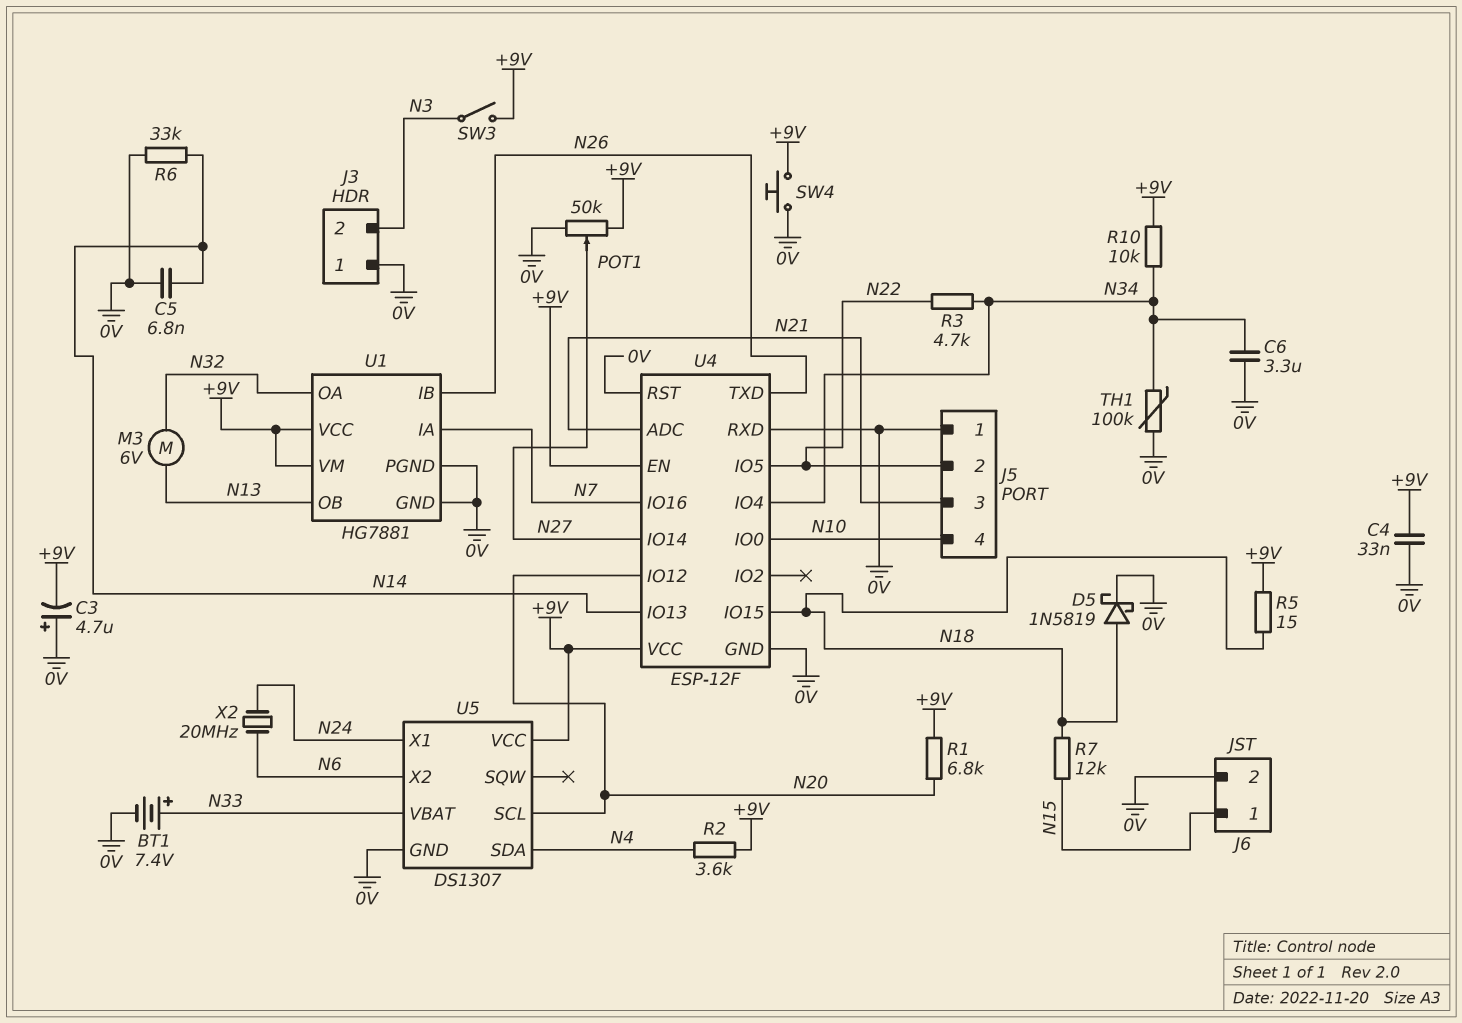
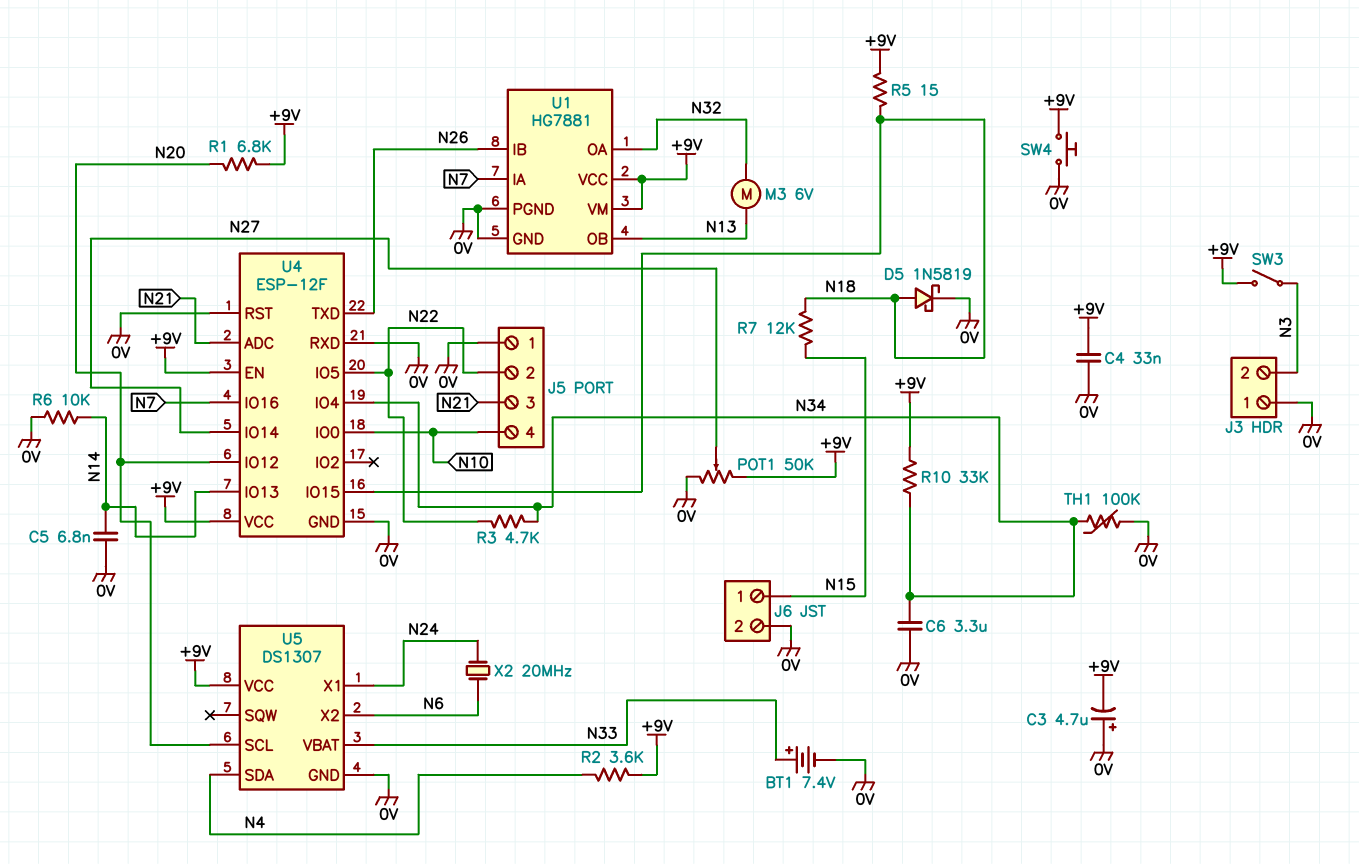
R6: 33k (0V, N14) -> 10k (0V, N14)
R10: 10k (+9V, N34) -> 33k (+9V, N34)

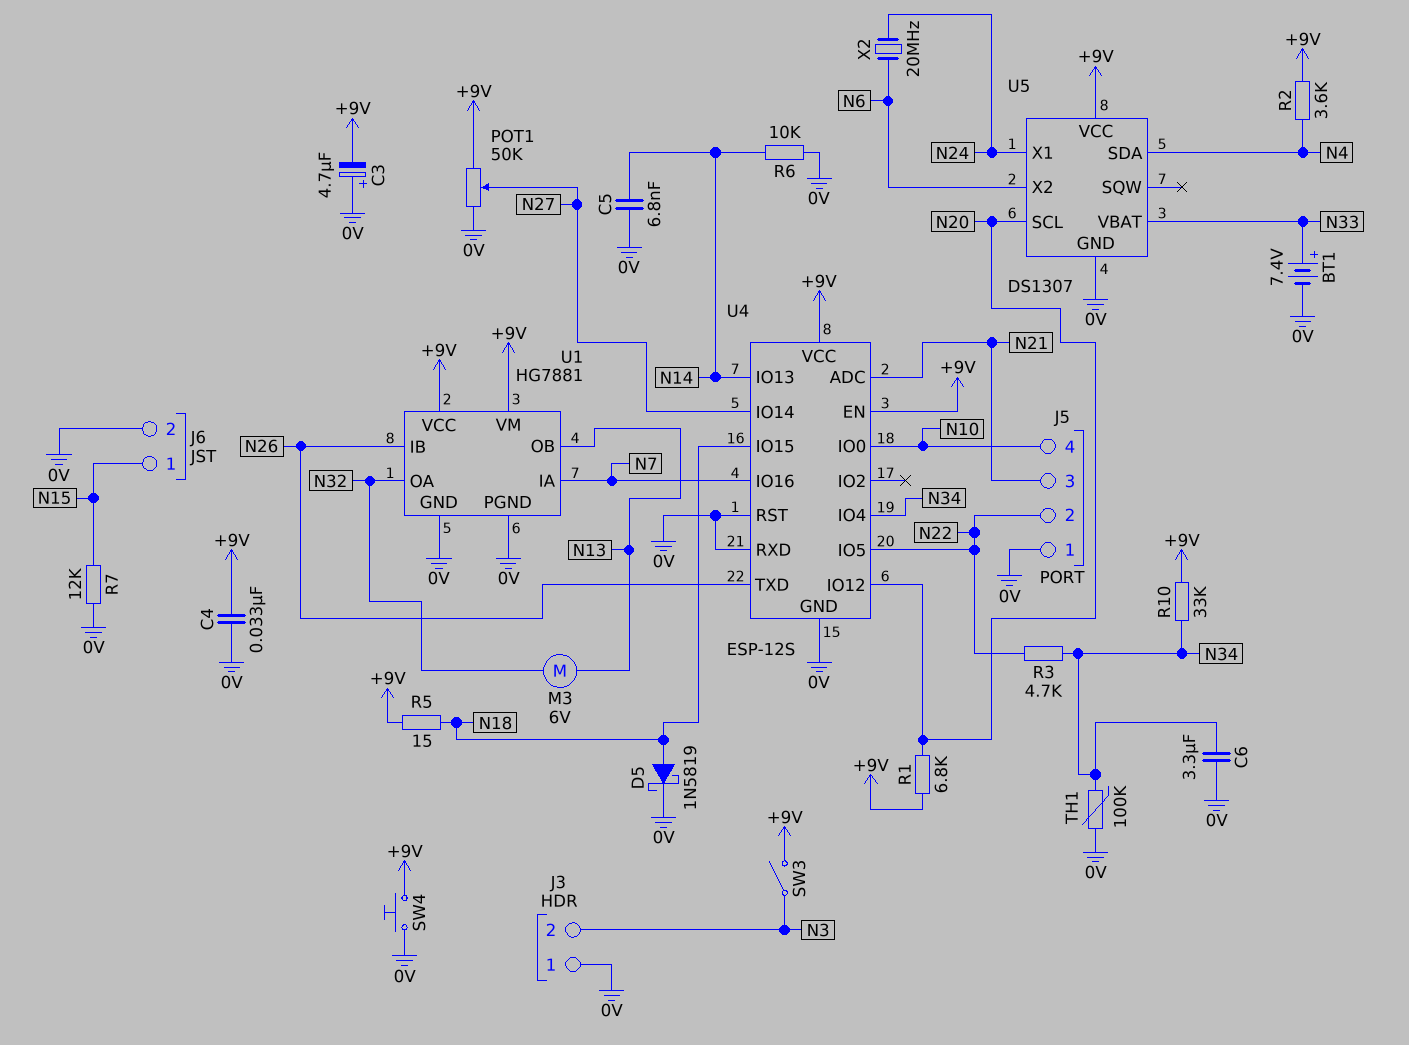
R7: 12k (N15, N18) -> 12k (0V, N15)
U4: ESP-12F -> ESP-12S

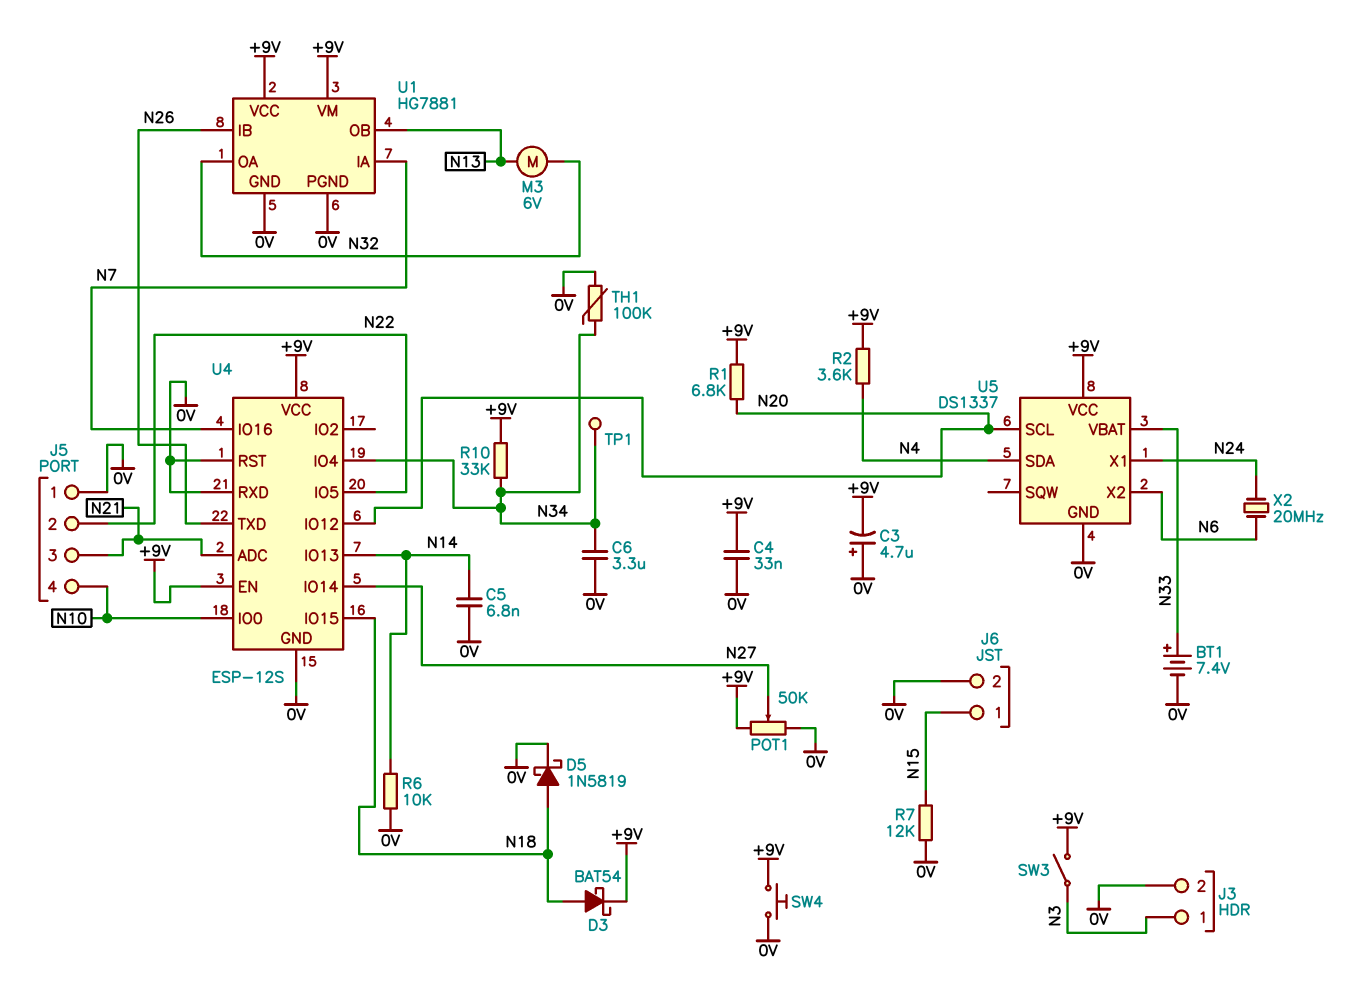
D3: none -> schottky BAT54 (A N18, K +9V)
J3 pin 1: 0V -> N3
J3 pin 2: N3 -> 0V
R3: 4.7k (N22, N34) -> none
R5: 15 (+9V, N18) -> none
TP1: none -> test point (N34)
U5: DS1307 -> DS1337

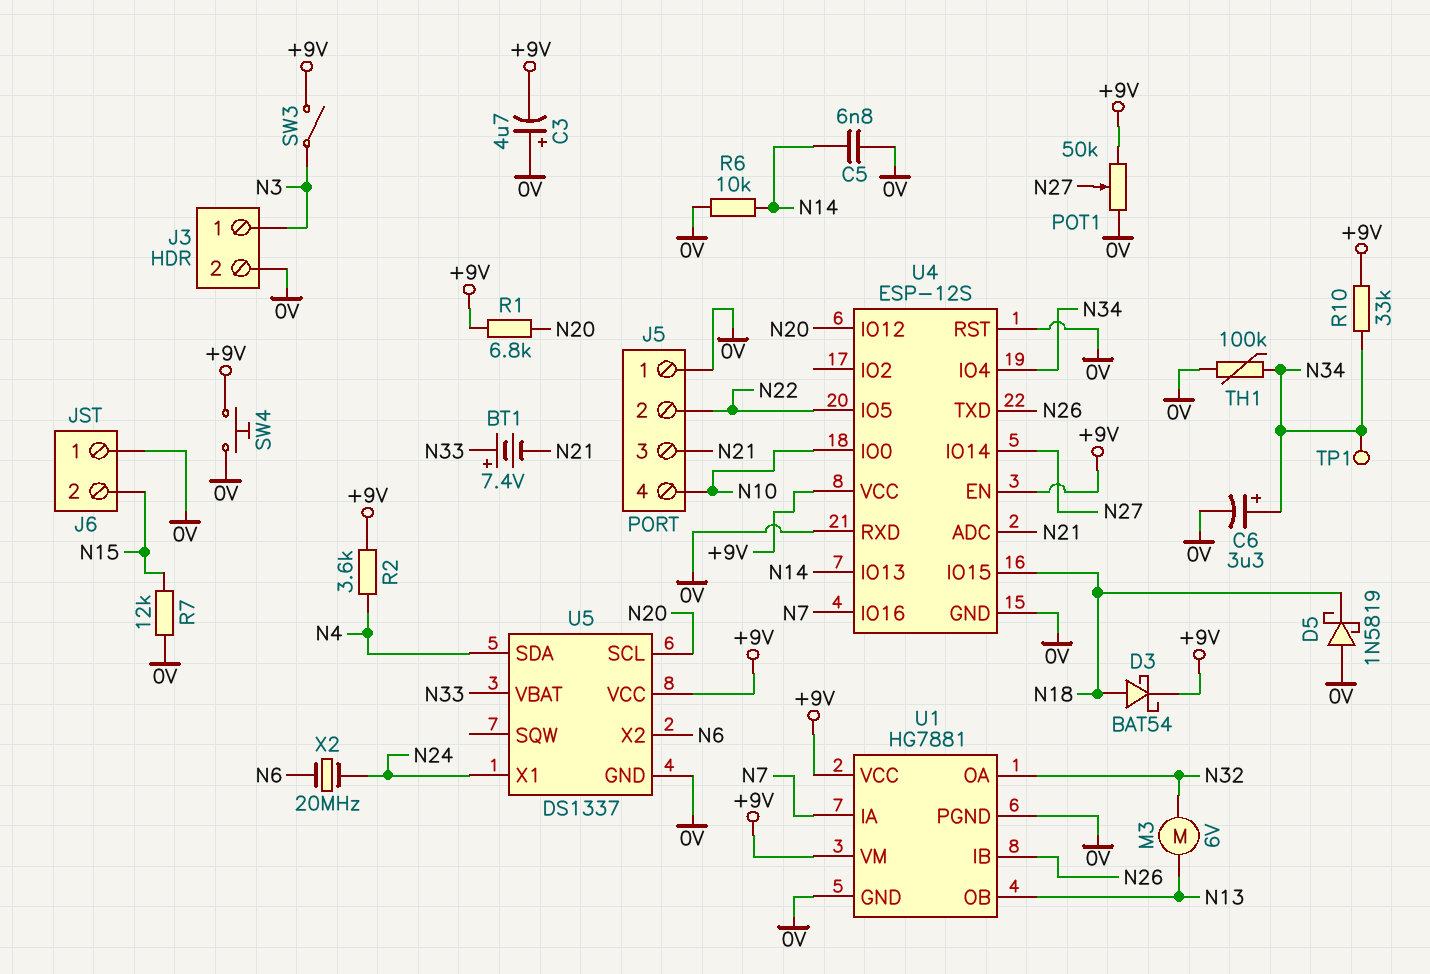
BT1: 7.4V (plus N33, minus 0V) -> 7.4V (plus N33, minus N21)
C4: 33nF (+9V, 0V) -> none
C6: 3.3uF (0V, N34) -> 3.3uF (plus N34, minus 0V)
D5: schottky 1N5819 (A N18, K 0V) -> schottky 1N5819 (A 0V, K N18)
J6 pin 1: N15 -> 0V
J6 pin 2: 0V -> N15

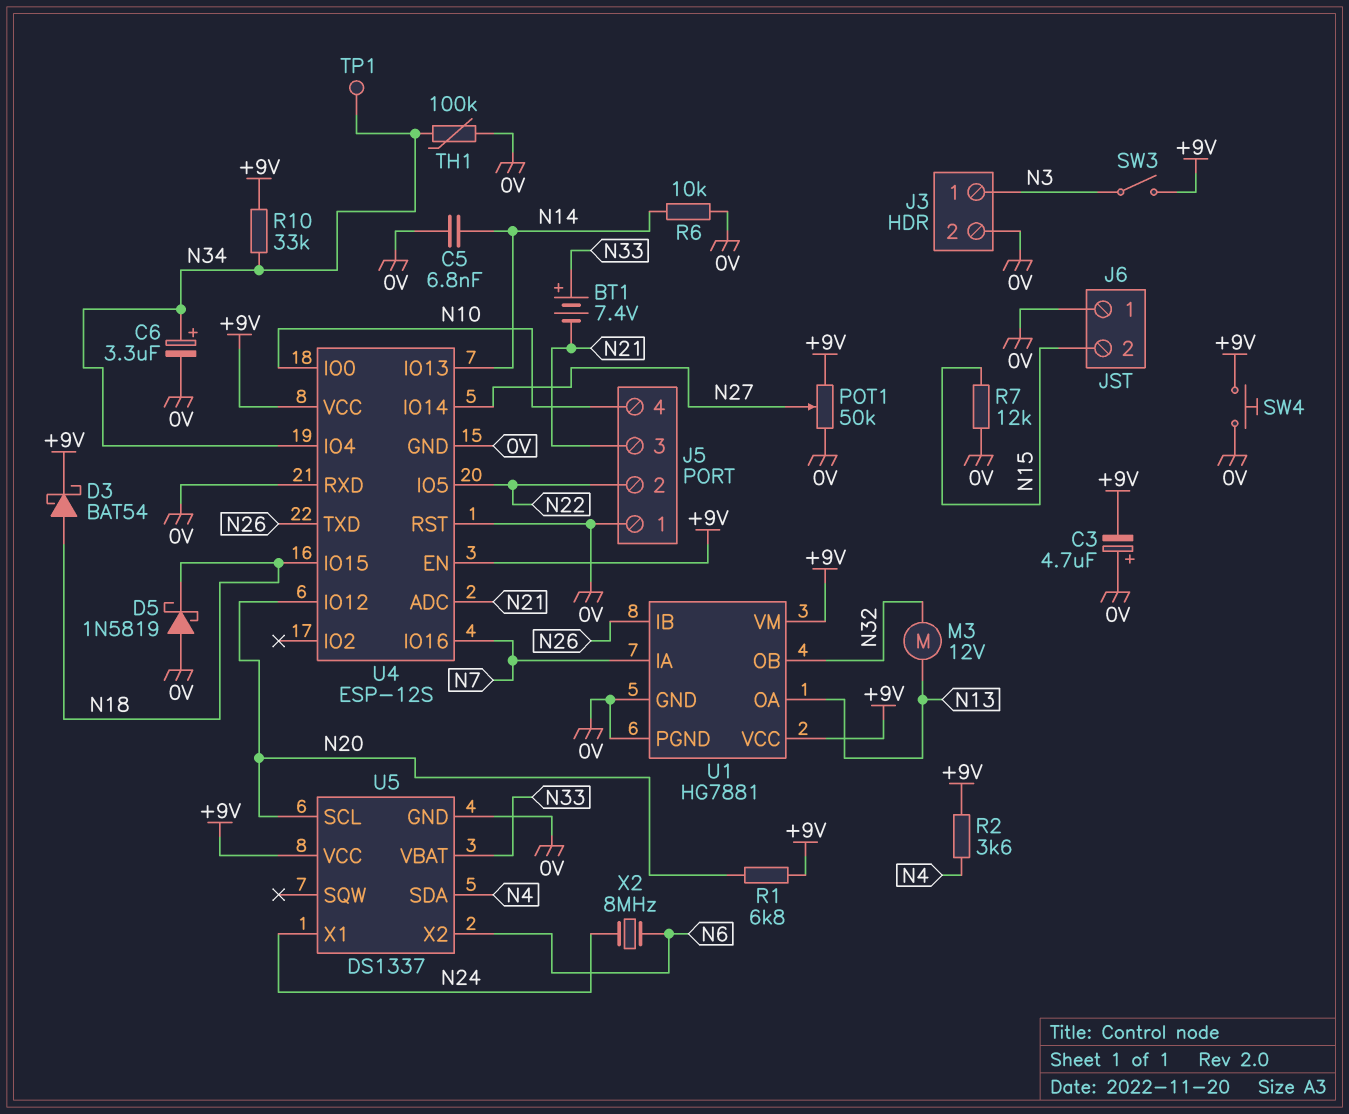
M3: motor 6V (N13, N32) -> motor 12V (N13, N32)
U1 pin OA: N32 -> N13
U1 pin OB: N13 -> N32
X2: 20MHz (N6, N24) -> 8MHz (N6, N24)

